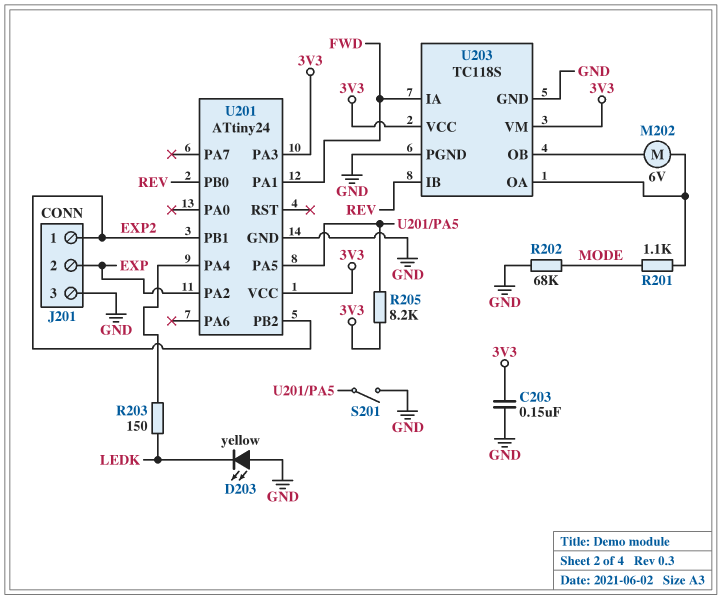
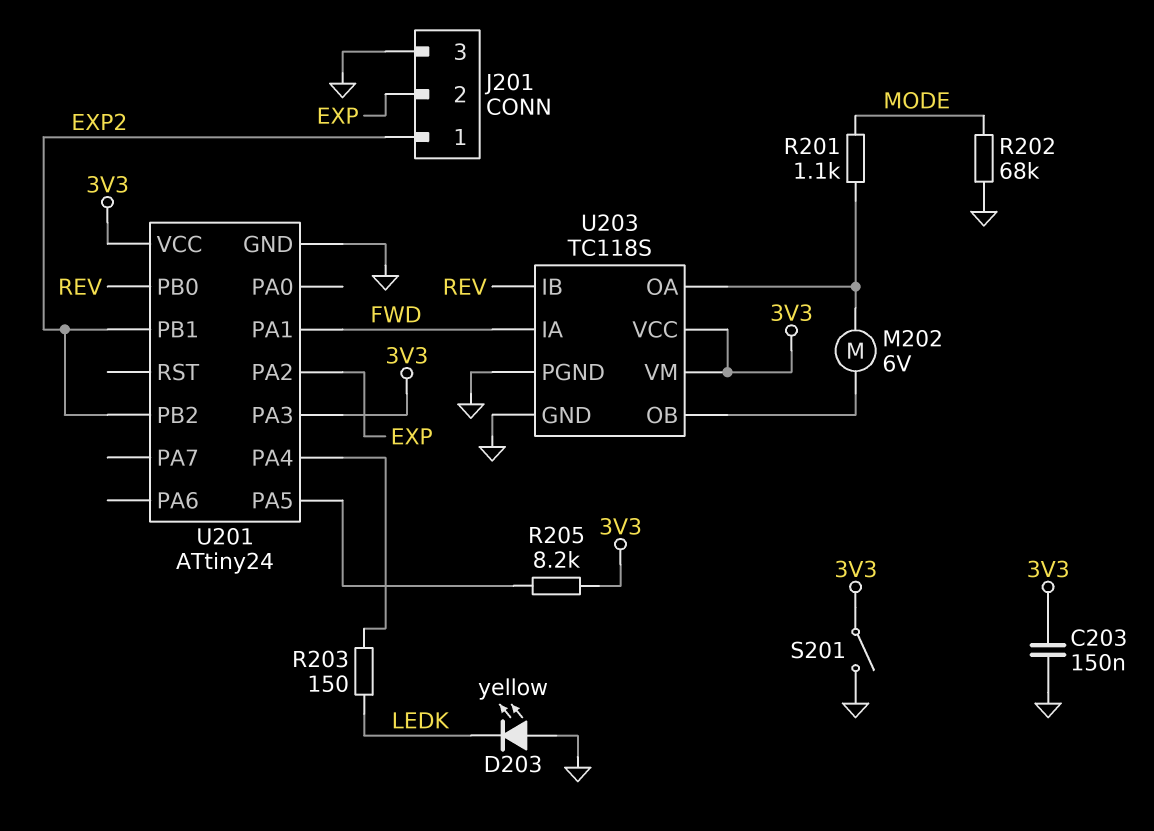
S201: switch (GND, U201/PA5) -> switch (3V3, GND)

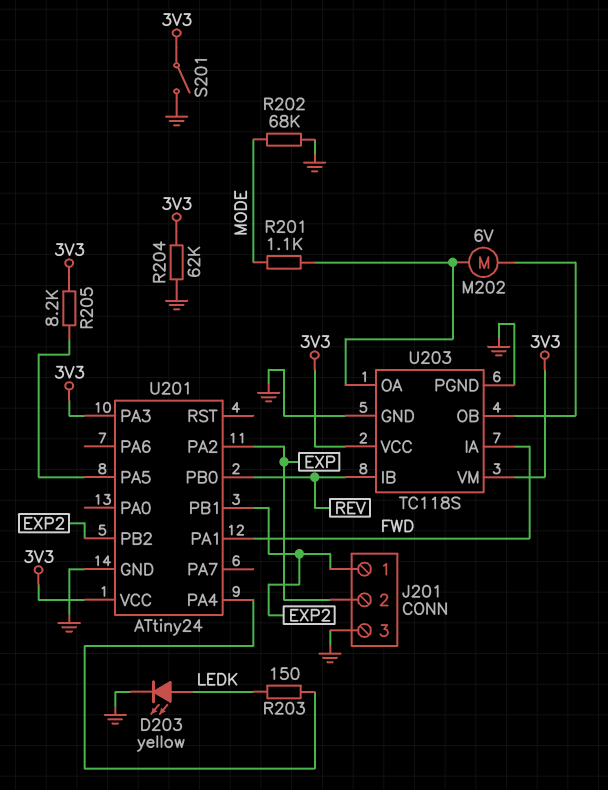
C203: 150nF (3V3, GND) -> none
D203: LED yellow (A GND, K LEDK) -> LED yellow (A LEDK, K GND)
R204: none -> 62k (3V3, GND)

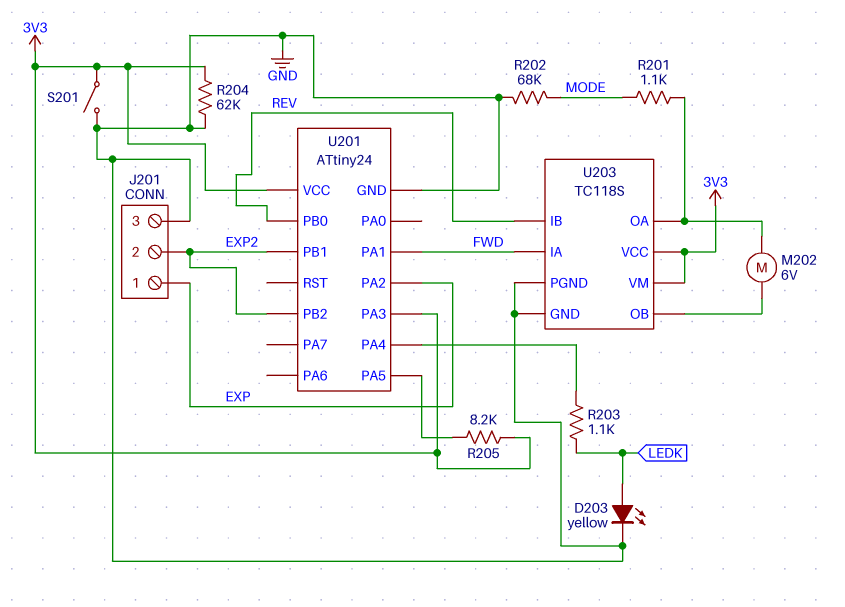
J201 pin 1: EXP2 -> EXP
J201 pin 2: EXP -> EXP2
R203: 150 (LEDK, U201/PA4) -> 1.1k (LEDK, U201/PA4)

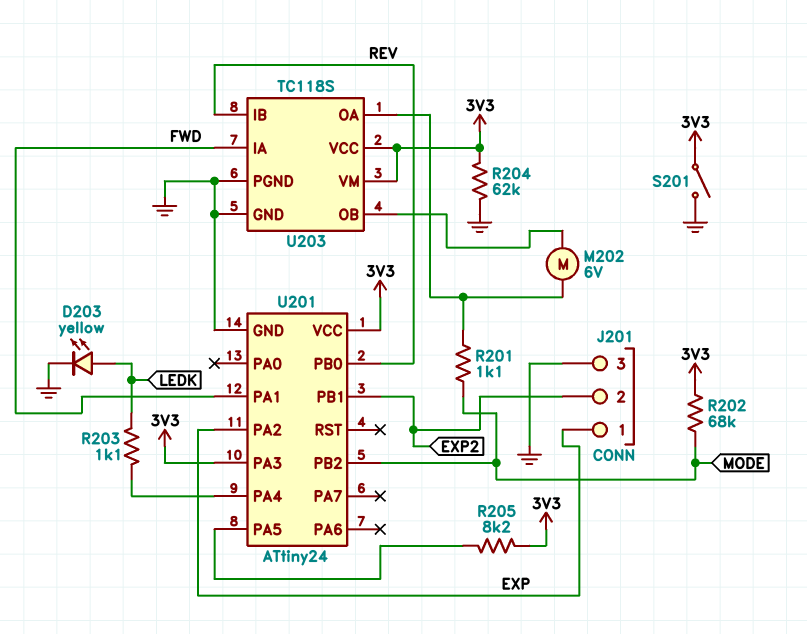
R202: 68k (GND, MODE) -> 68k (3V3, MODE)
U201 pin PB2: EXP2 -> MODE

